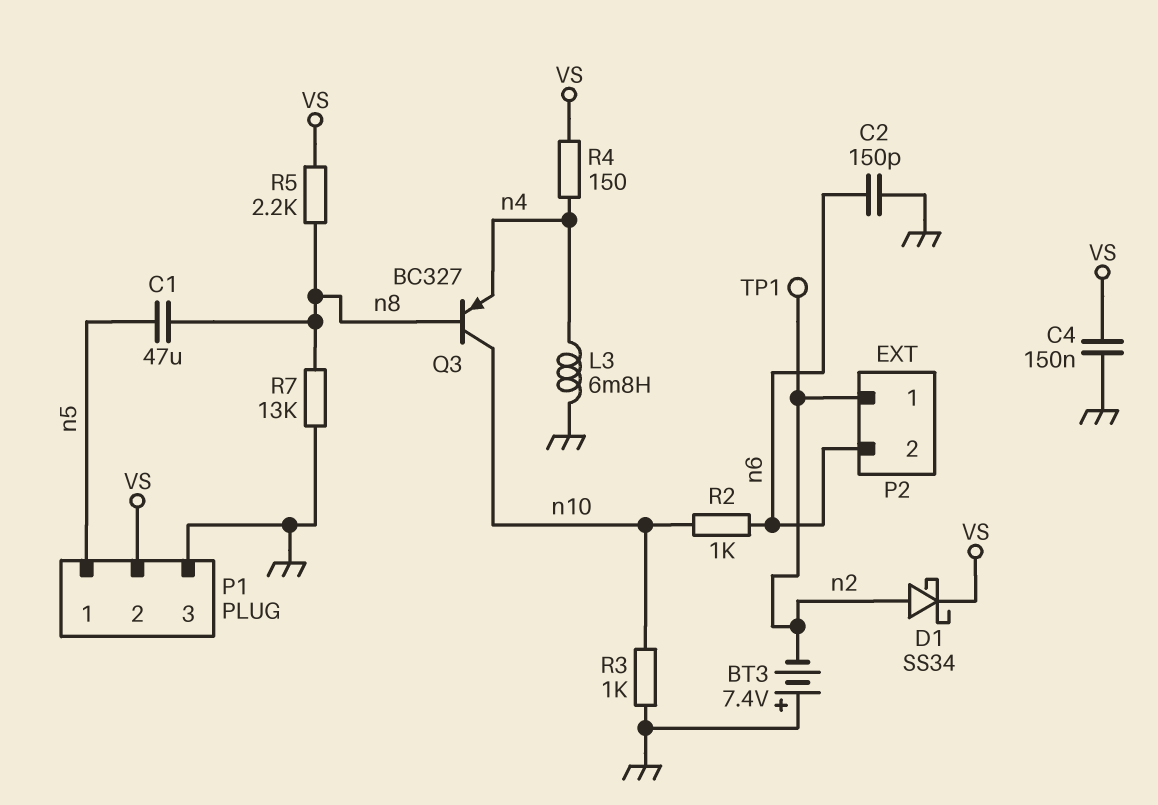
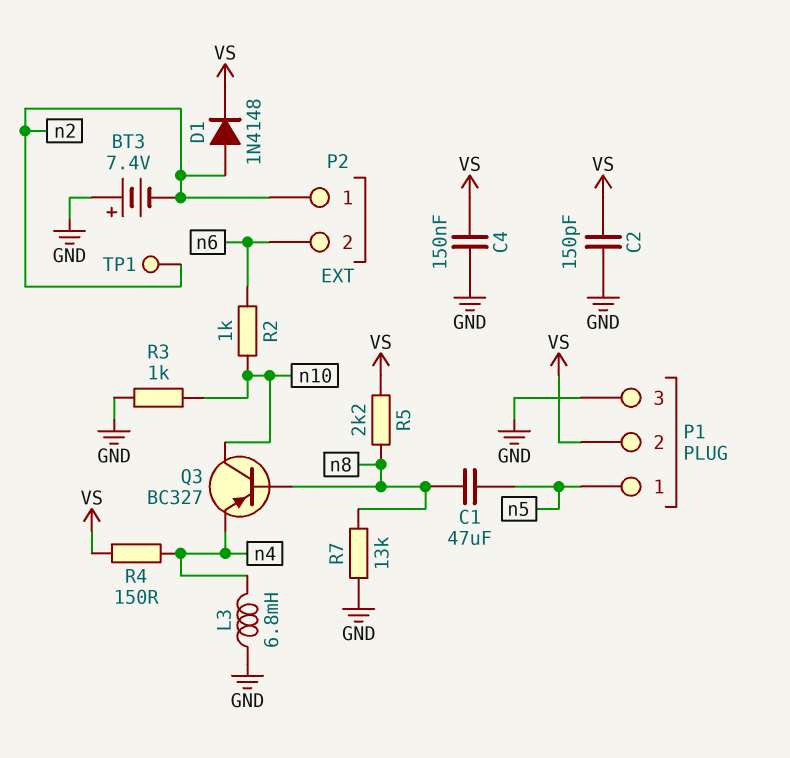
C2: 150pF (GND, n6) -> 150pF (GND, VS)
D1: schottky SS34 (A n2, K VS) -> diode 1N4148 (A n2, K VS)

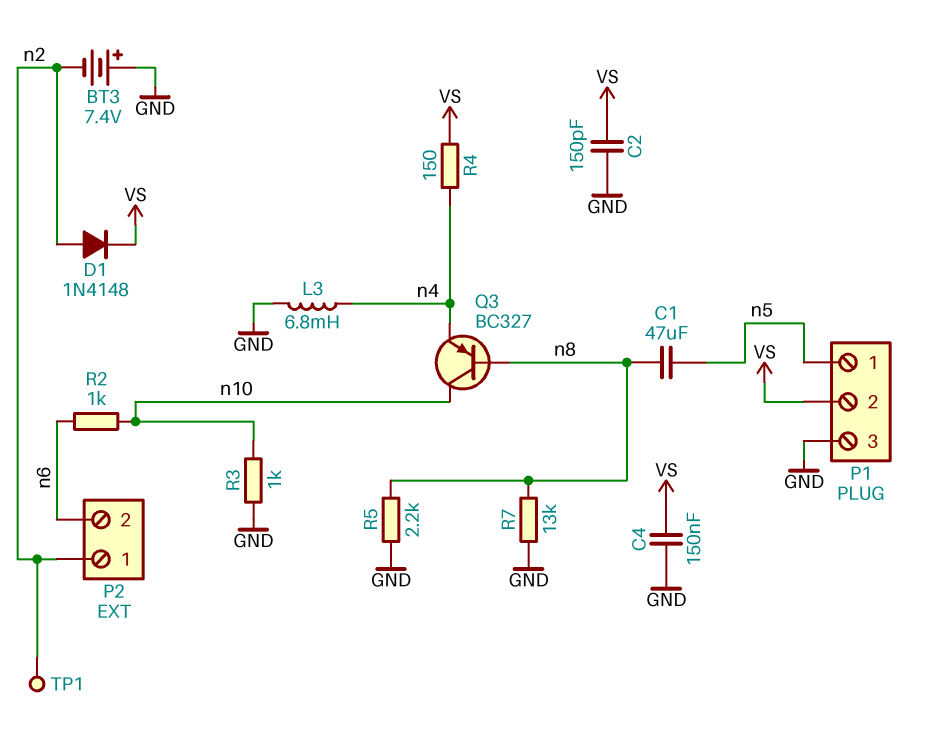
R5: 2.2k (VS, n8) -> 2.2k (GND, n8)

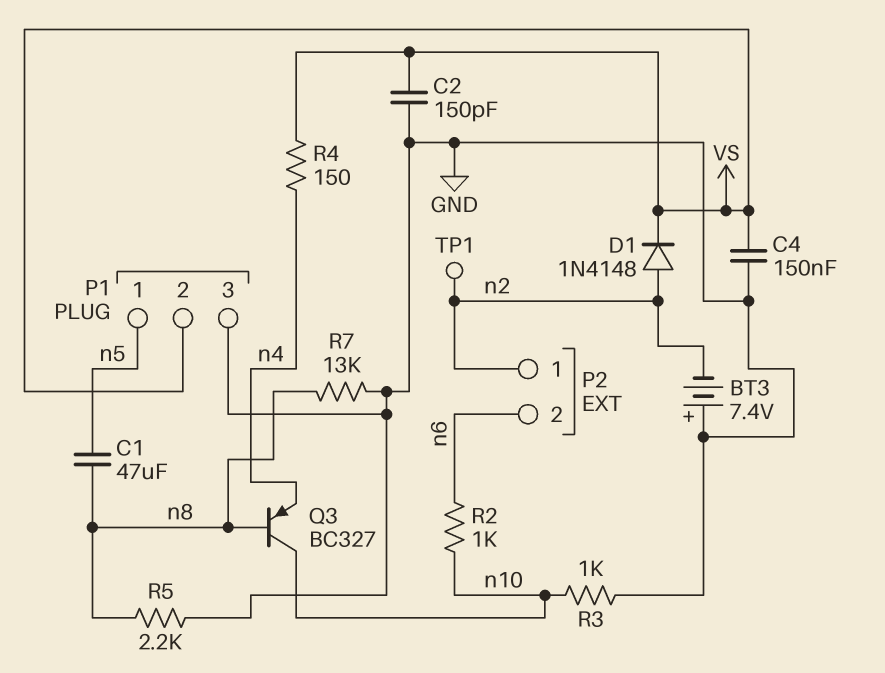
L3: 6.8mH (GND, n4) -> none

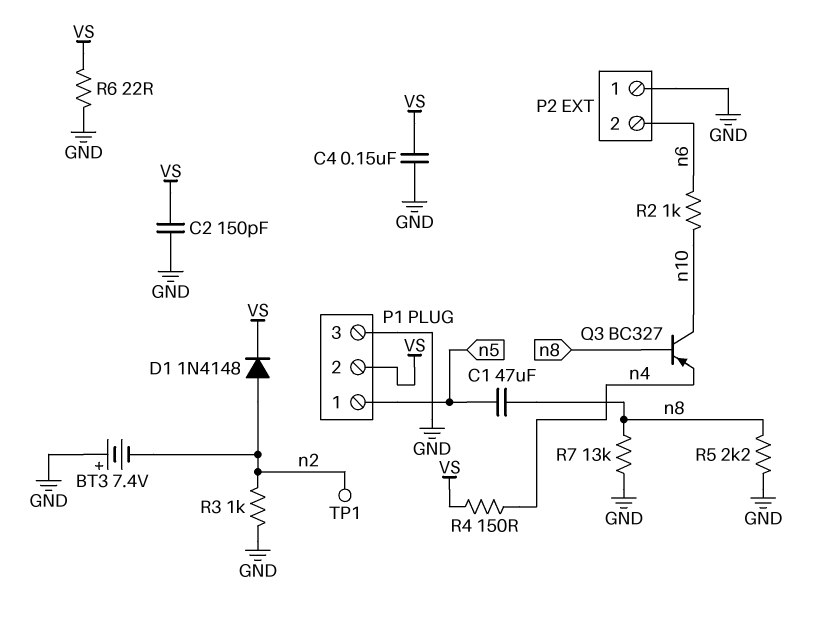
P2 pin 1: n2 -> GND
R3: 1k (GND, n10) -> 1k (GND, n2)
R6: none -> 22 (GND, VS)

